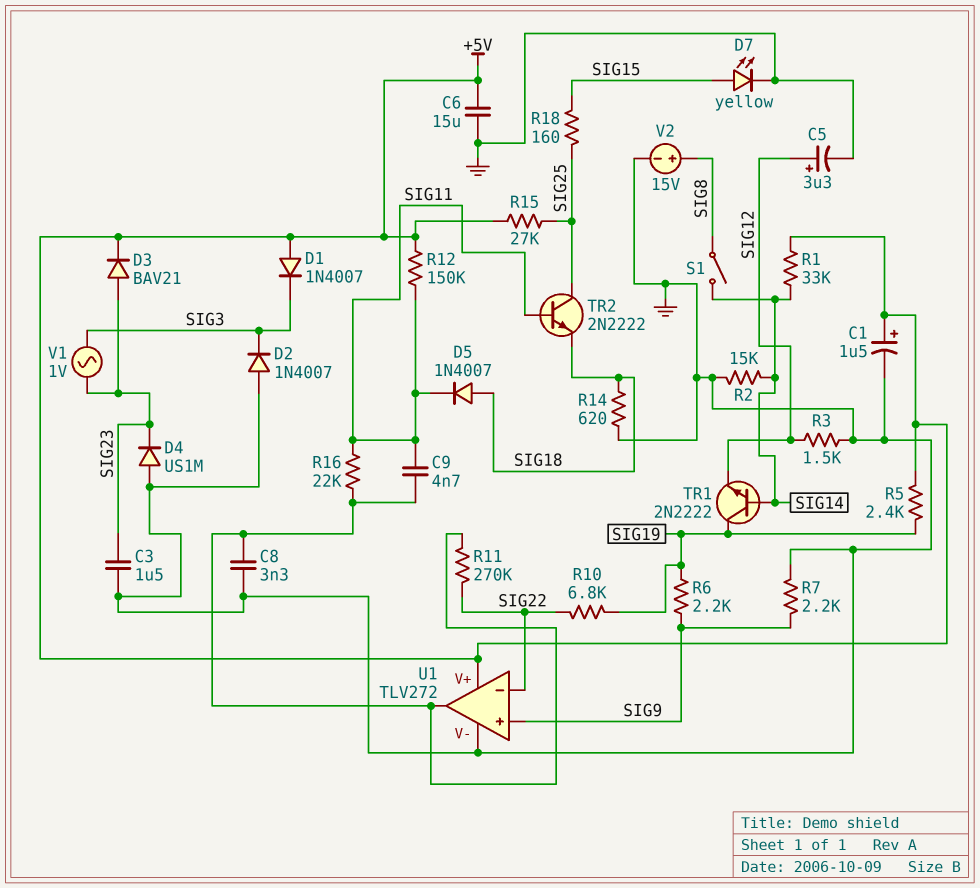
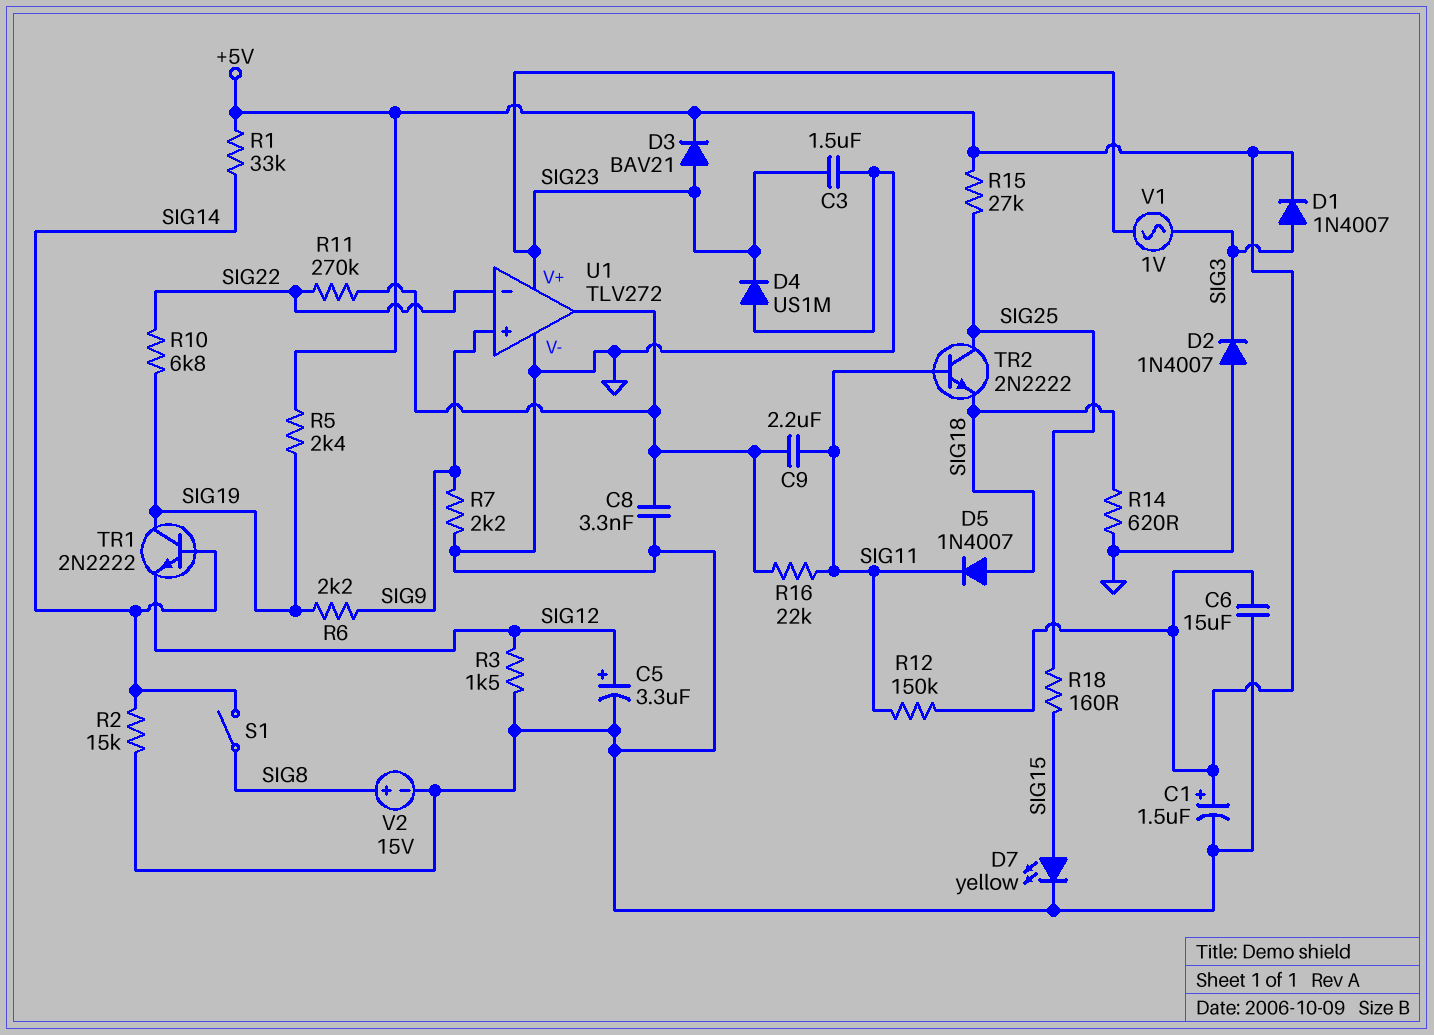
C9: 4.7nF (SIG11, U1/out) -> 2.2uF (SIG11, U1/out)
D1: diode 1N4007 (A +5V, K SIG3) -> diode 1N4007 (A SIG3, K +5V)
U1 pin V+: +5V -> SIG23

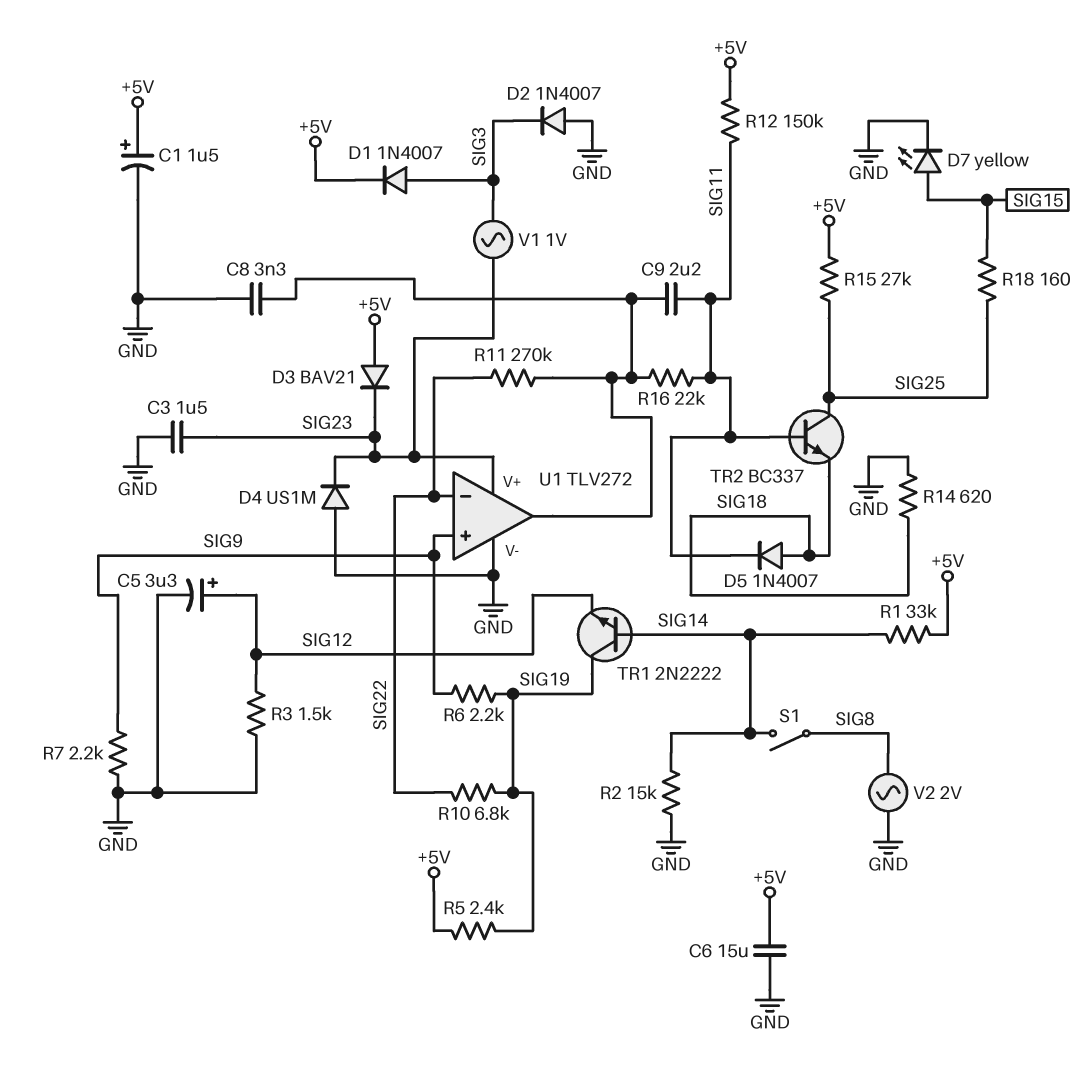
D3: diode BAV21 (A SIG23, K +5V) -> diode BAV21 (A +5V, K SIG23)
TR2: NPN 2N2222 (B SIG11, C SIG25, E SIG18) -> NPN BC337 (B SIG11, C SIG25, E SIG18)
V2: 15V (plus SIG8, minus GND) -> AC 2V (GND, SIG8)

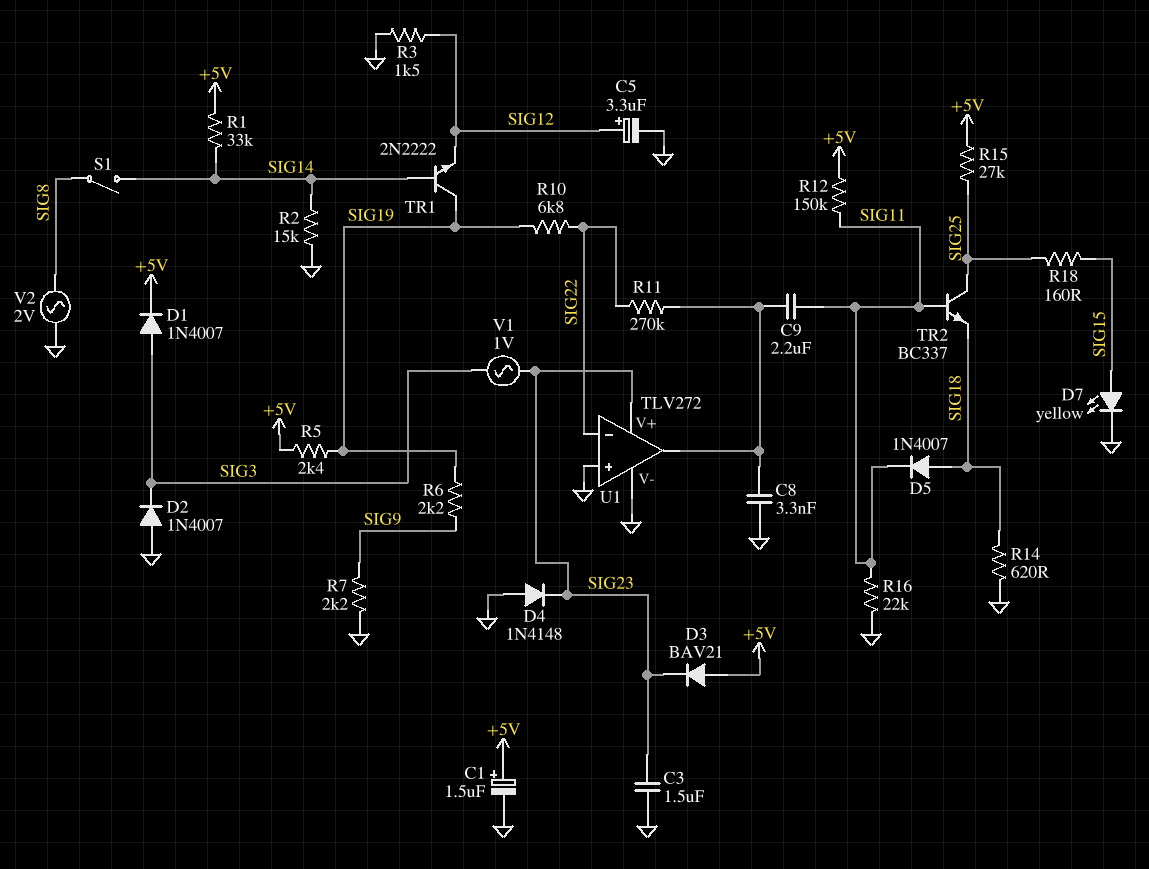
C6: 15uF (+5V, GND) -> none
D4: diode US1M (A GND, K SIG23) -> diode 1N4148 (A GND, K SIG23)
R16: 22k (SIG11, U1/out) -> 22k (GND, SIG11)
U1 pin in+: SIG9 -> GND

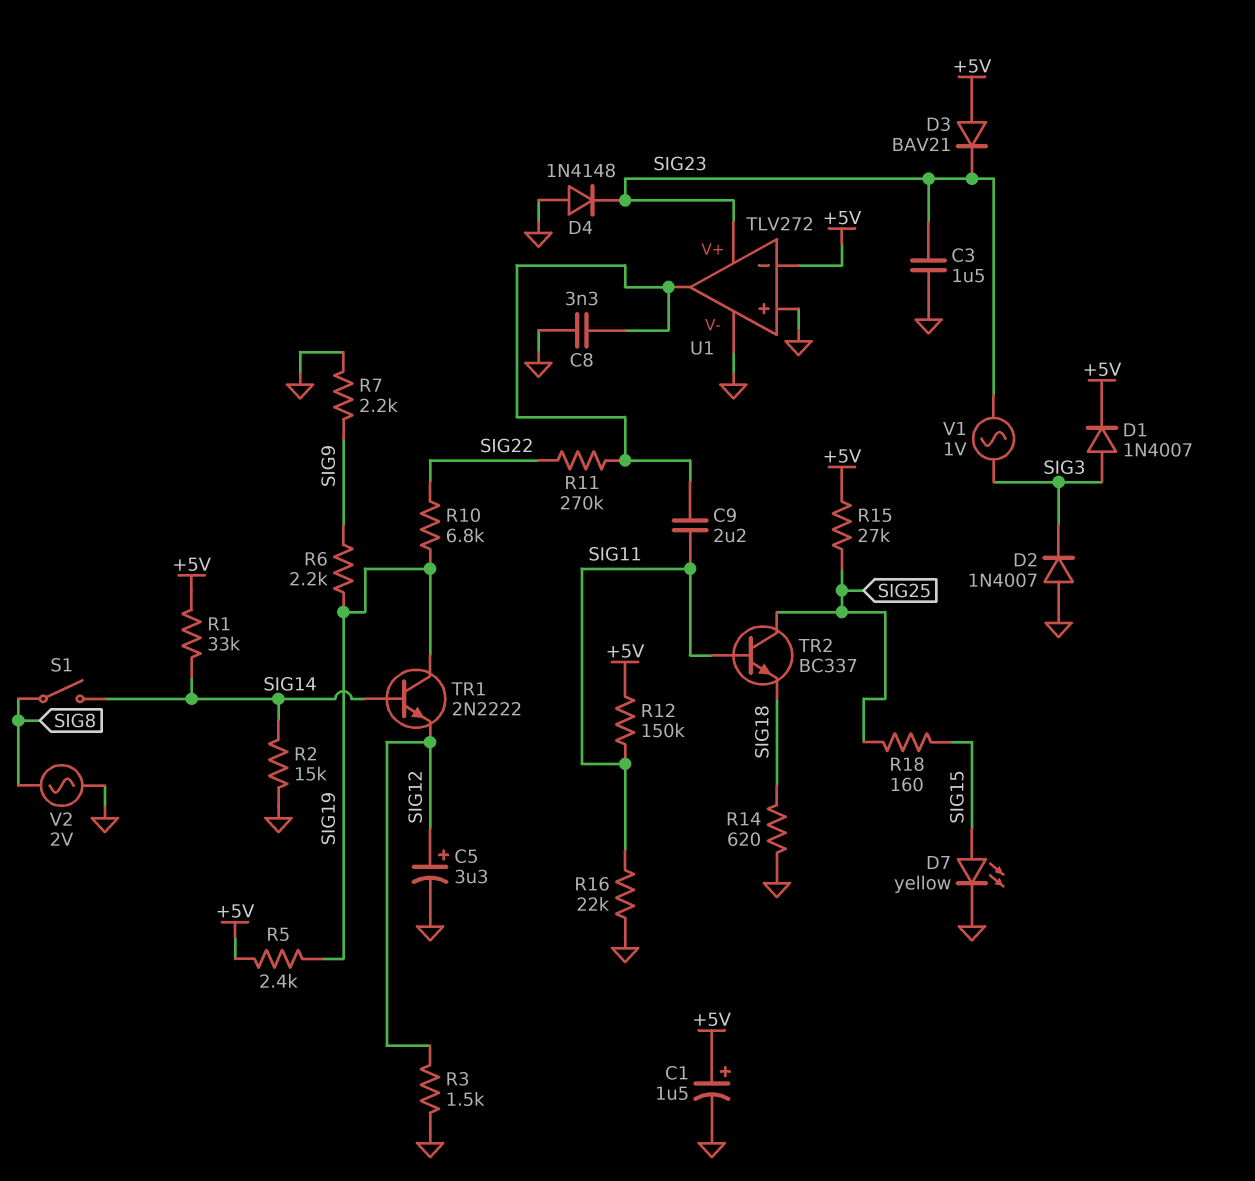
D5: diode 1N4007 (A SIG18, K SIG11) -> none
U1 pin in-: SIG22 -> +5V

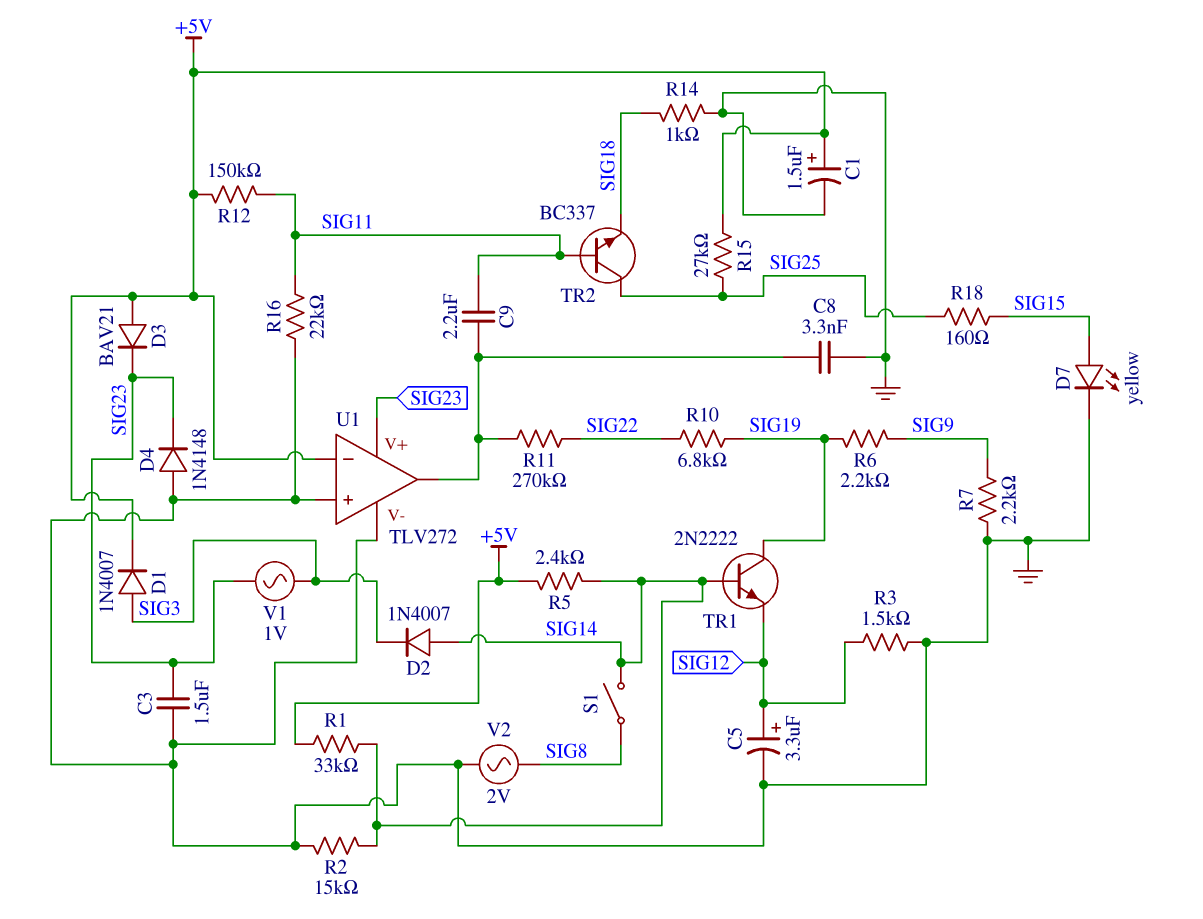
D2: diode 1N4007 (A GND, K SIG3) -> diode 1N4007 (A SIG14, K SIG3)
R5: 2.4k (+5V, SIG19) -> 2.4k (+5V, SIG14)
R14: 620 (GND, SIG18) -> 1k (GND, SIG18)

